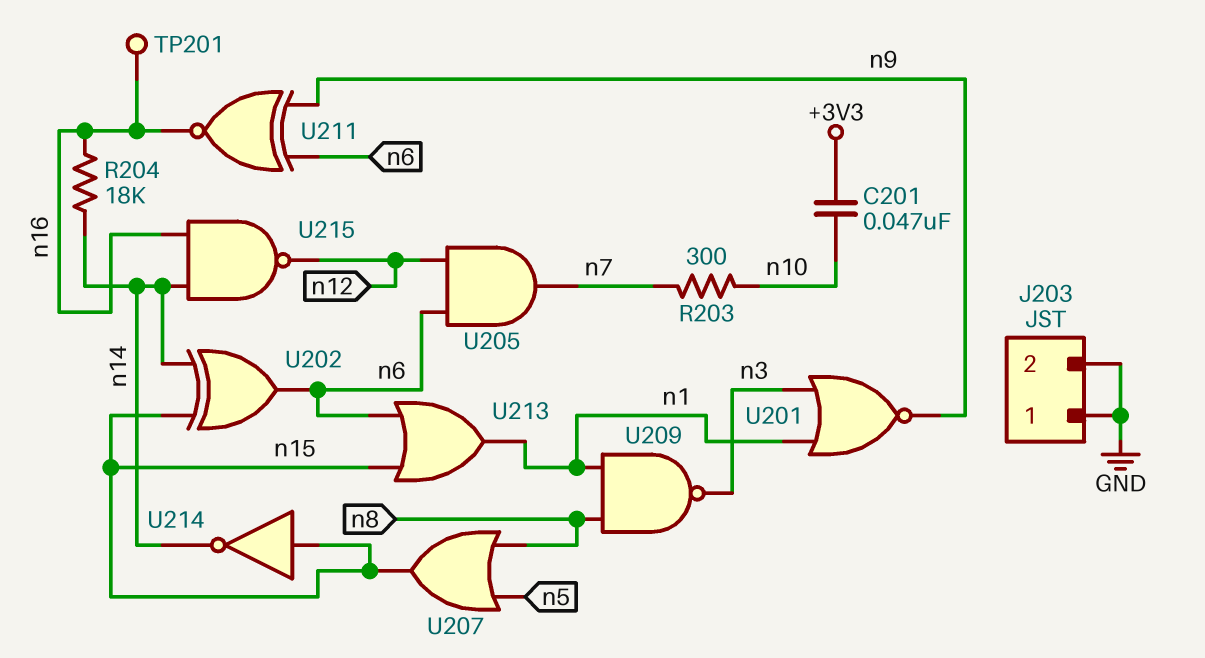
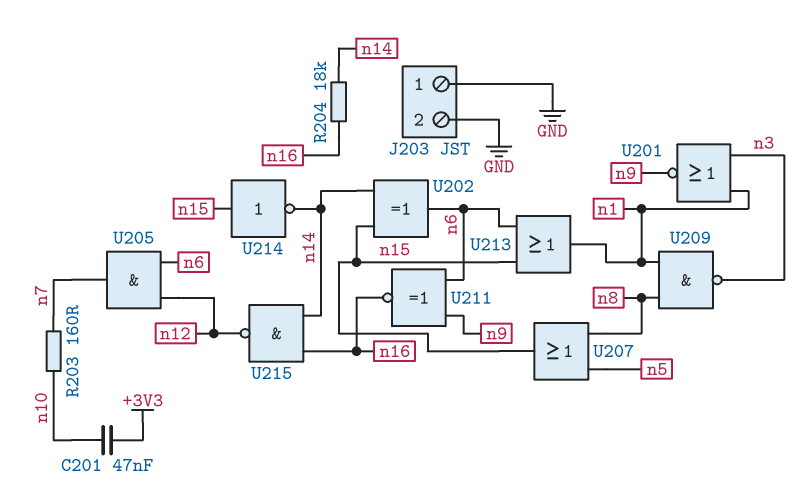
R203: 300 (n7, n10) -> 160 (n7, n10)
TP201: test point (n16) -> none

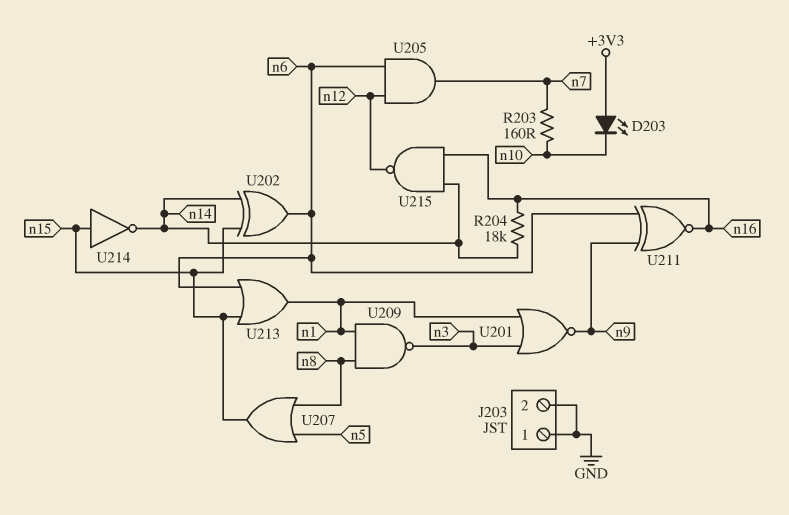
C201: 47nF (+3V3, n10) -> none
D203: none -> LED (A +3V3, K n10)

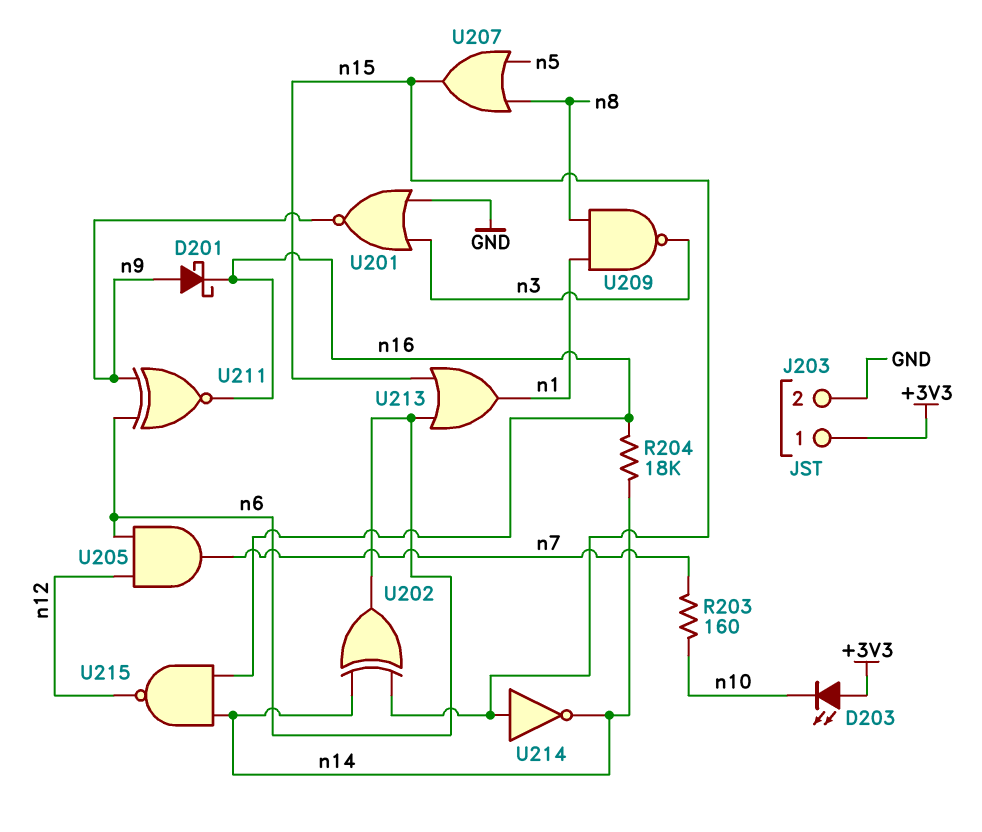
D201: none -> schottky (A n9, K n16)
J203 pin 1: GND -> +3V3
U201: NOR (in n1, in n3, out n9) -> NOR (in GND, in n3, out n9)

